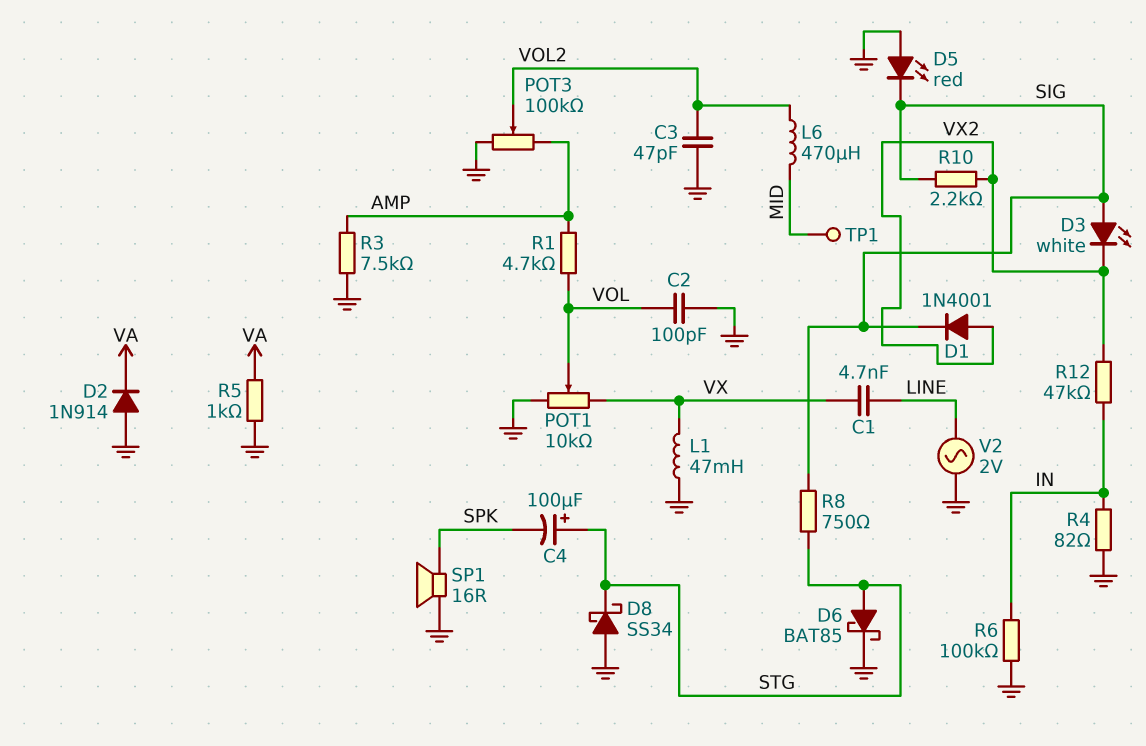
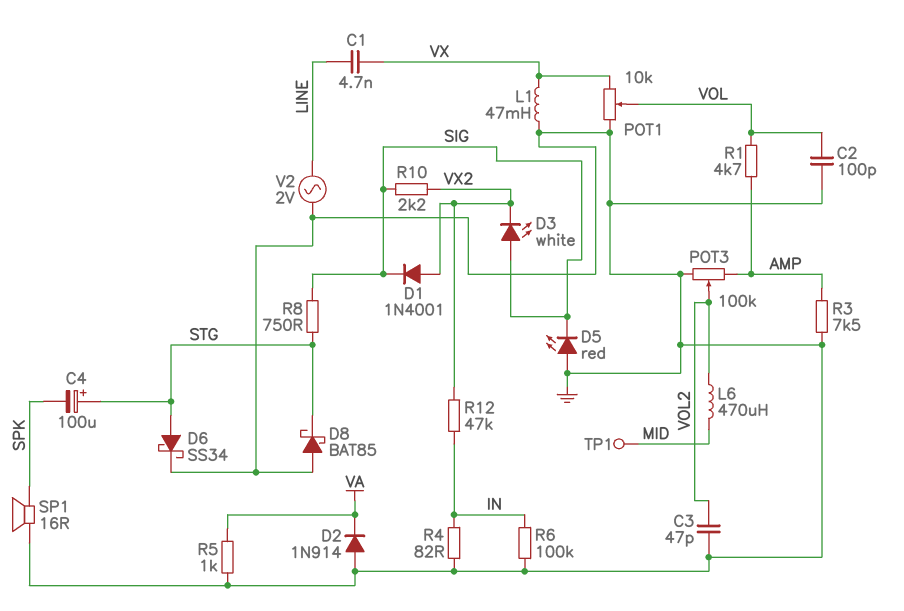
D6: schottky BAT85 (A STG, K GND) -> schottky SS34 (A STG, K GND)
D8: schottky SS34 (A GND, K STG) -> schottky BAT85 (A GND, K STG)

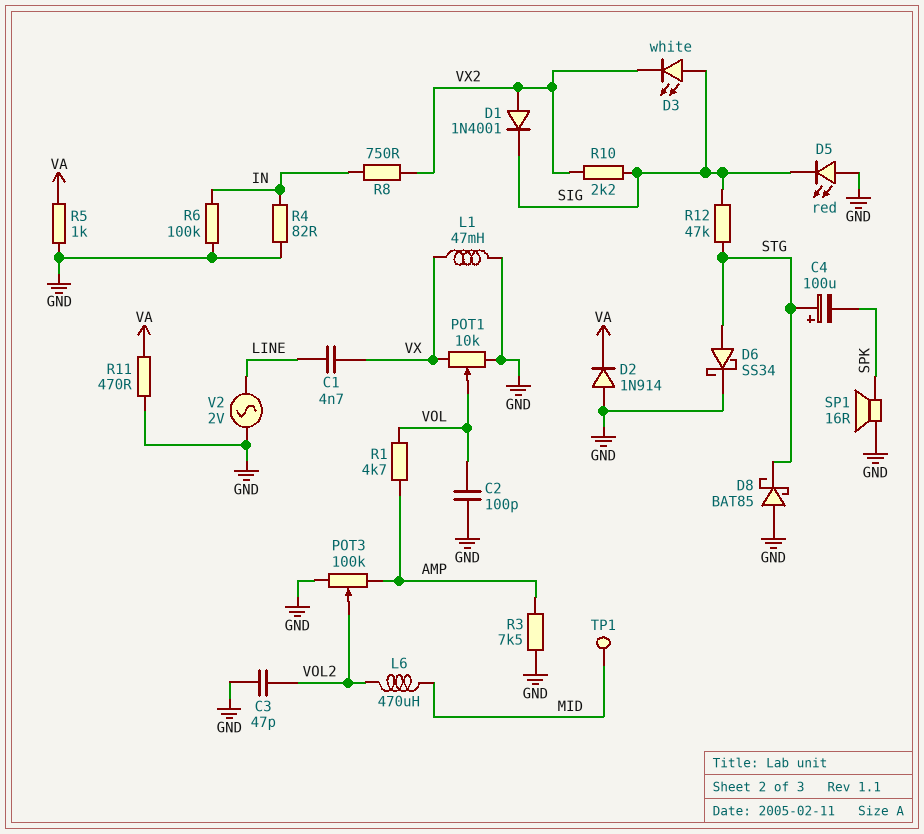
R8: 750 (SIG, STG) -> 750 (IN, VX2)
R11: none -> 470 (GND, VA)
R12: 47k (IN, VX2) -> 47k (SIG, STG)

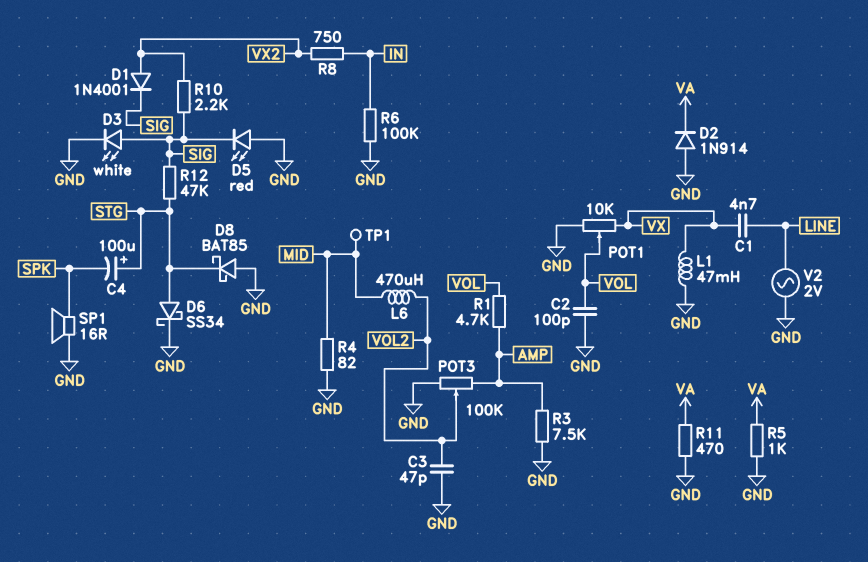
D3: LED white (A SIG, K VX2) -> LED white (A SIG, K GND)
R4: 82 (GND, IN) -> 82 (GND, MID)

